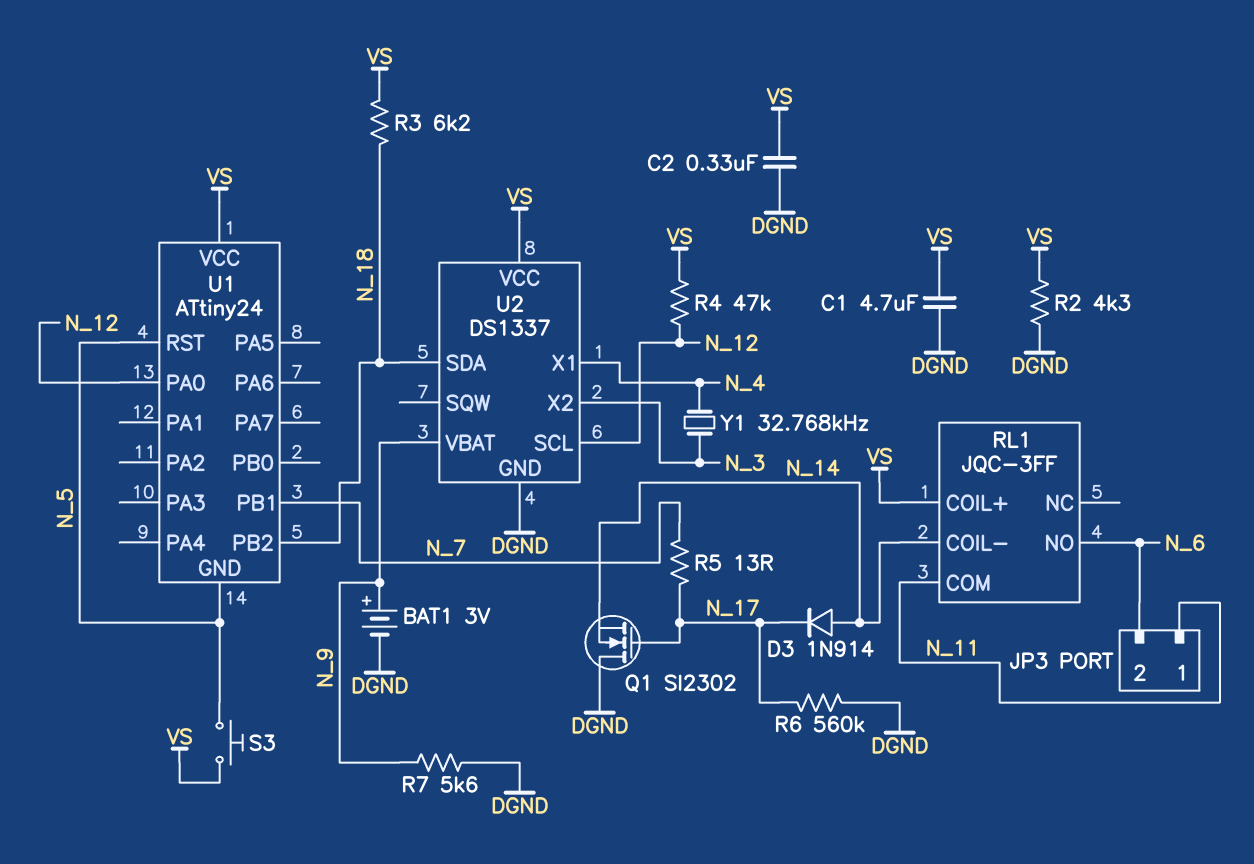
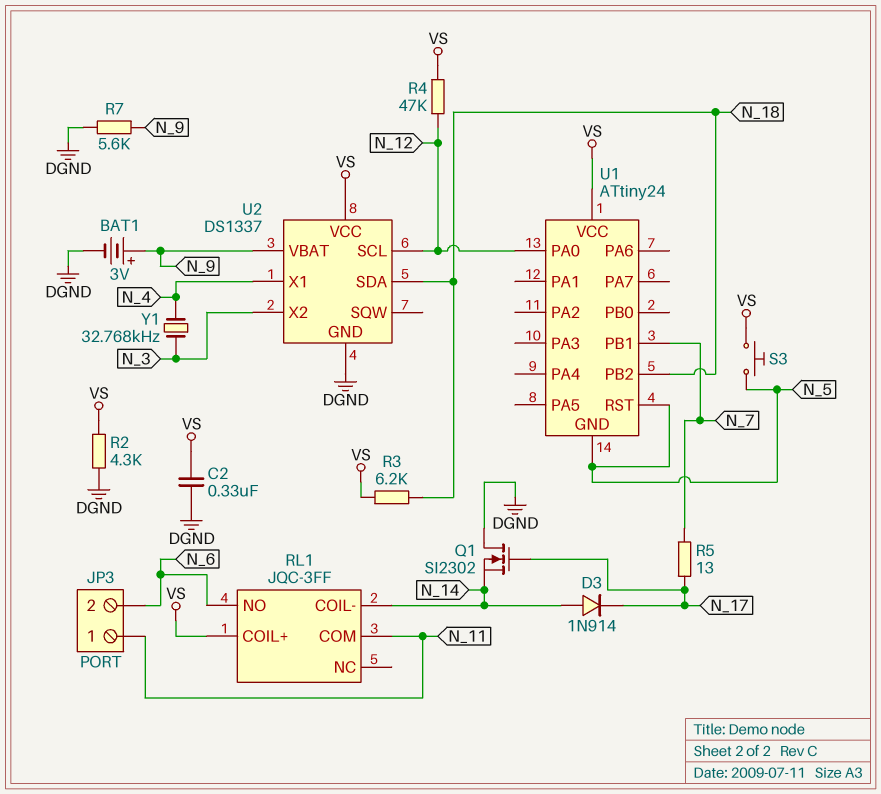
C1: 4.7uF (DGND, VS) -> none
R6: 560k (DGND, N_17) -> none

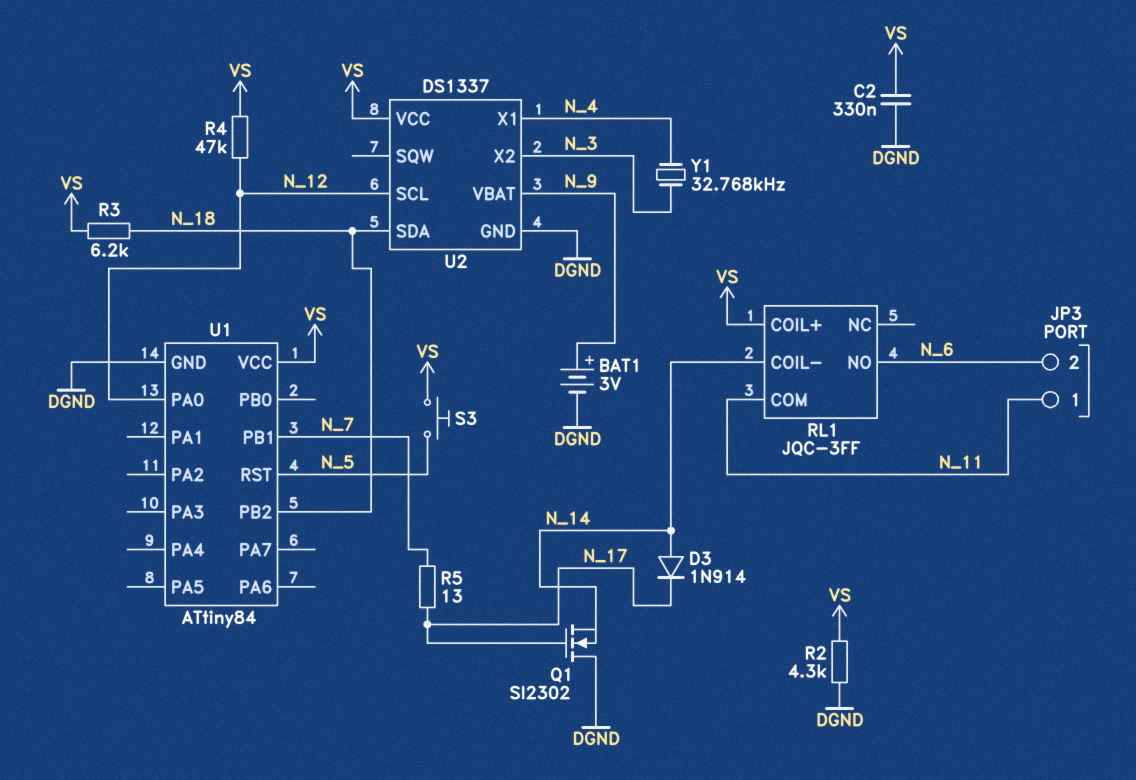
R7: 5.6k (DGND, N_9) -> none
U1: ATtiny24 -> ATtiny84
U1 pin GND: N_5 -> DGND

